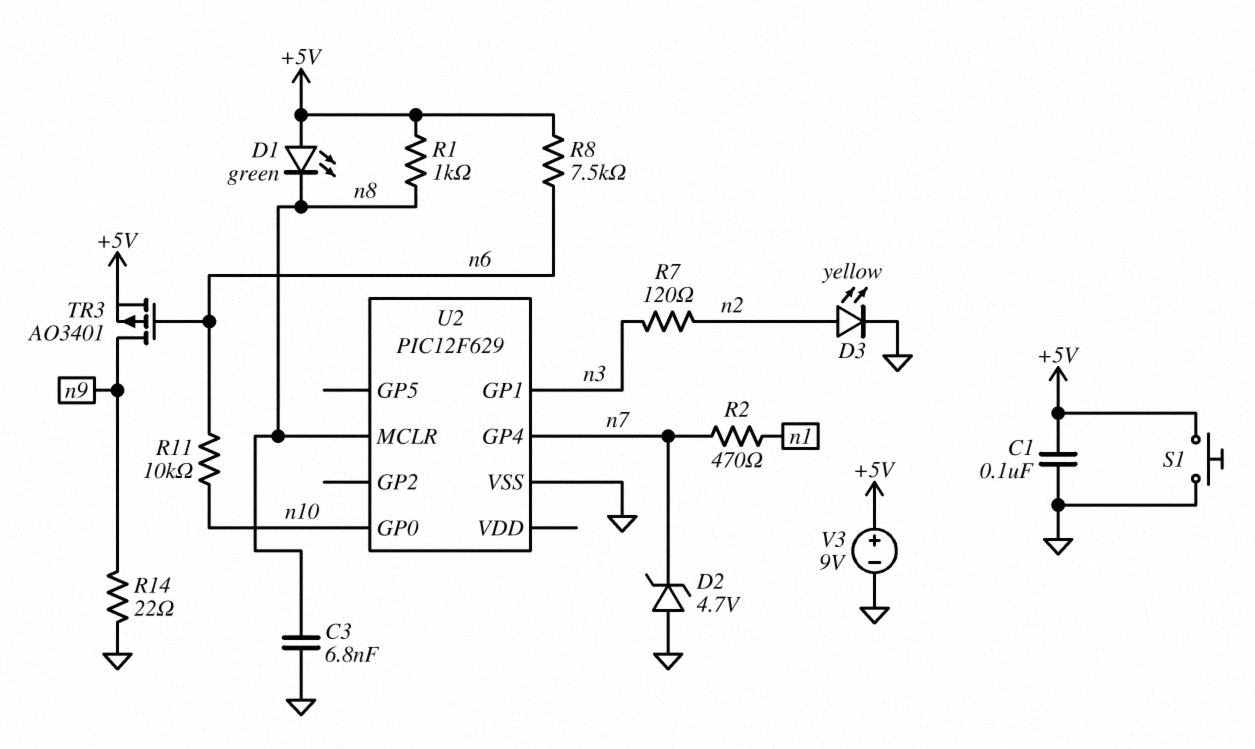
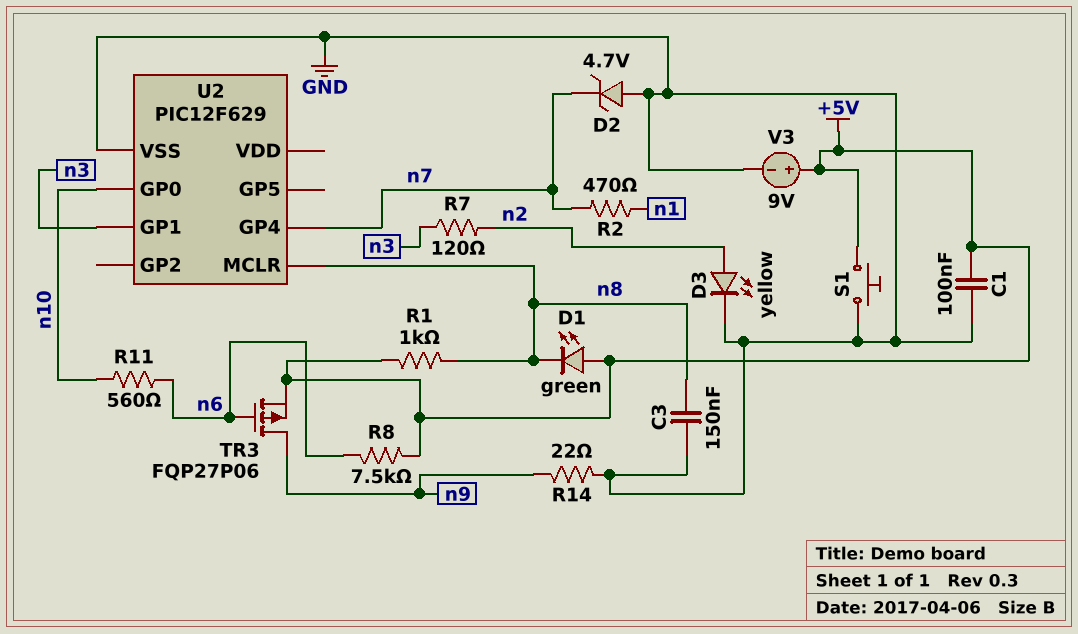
C3: 6.8nF (GND, n8) -> 150nF (GND, n8)
R11: 10k (n6, n10) -> 560 (n6, n10)
TR3: PMOS AO3401 (G n6, D n9, S +5V) -> PMOS FQP27P06 (G n6, D n9, S +5V)

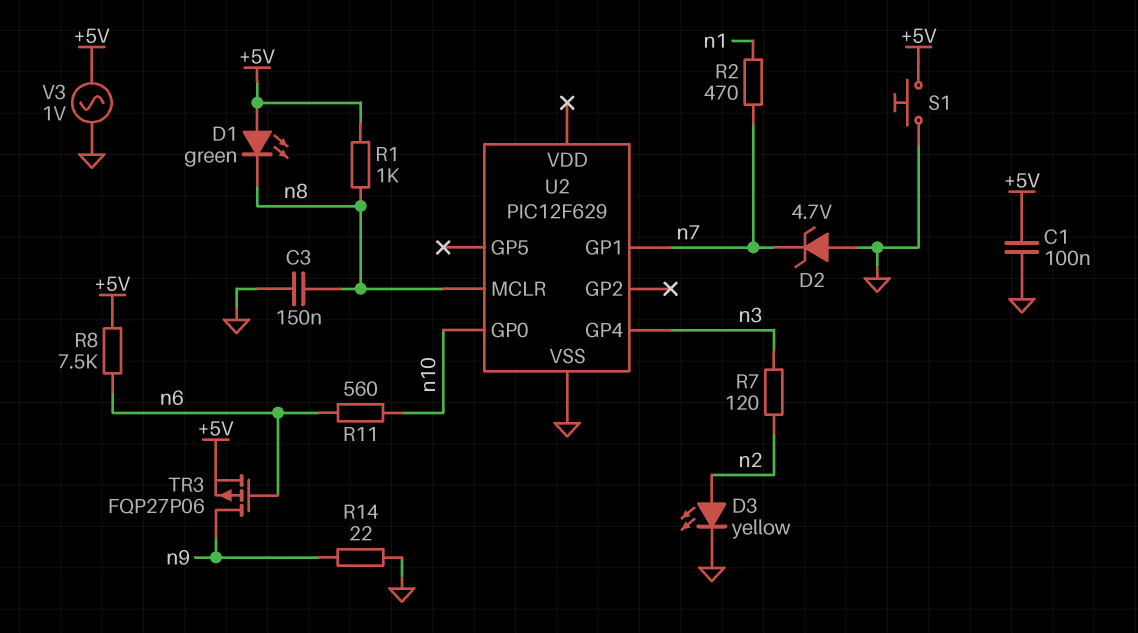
U2 pin GP1: n3 -> n7
U2 pin GP4: n7 -> n3
V3: 9V (plus +5V, minus GND) -> AC 1V (+5V, GND)

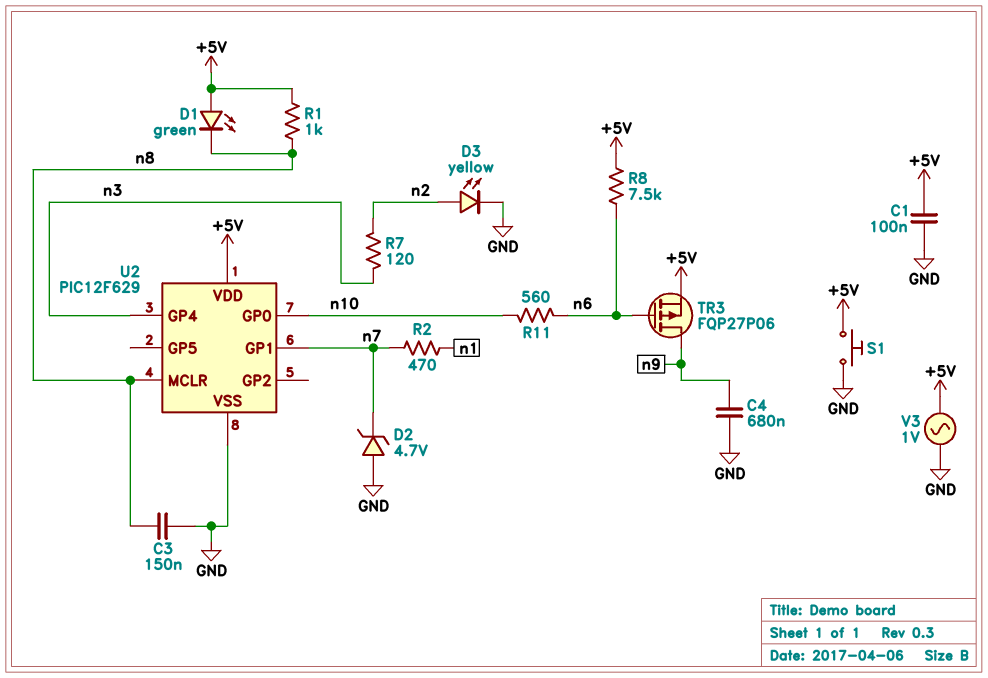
C4: none -> 680nF (GND, n9)
R14: 22 (GND, n9) -> none
U2 pin VDD: none -> +5V

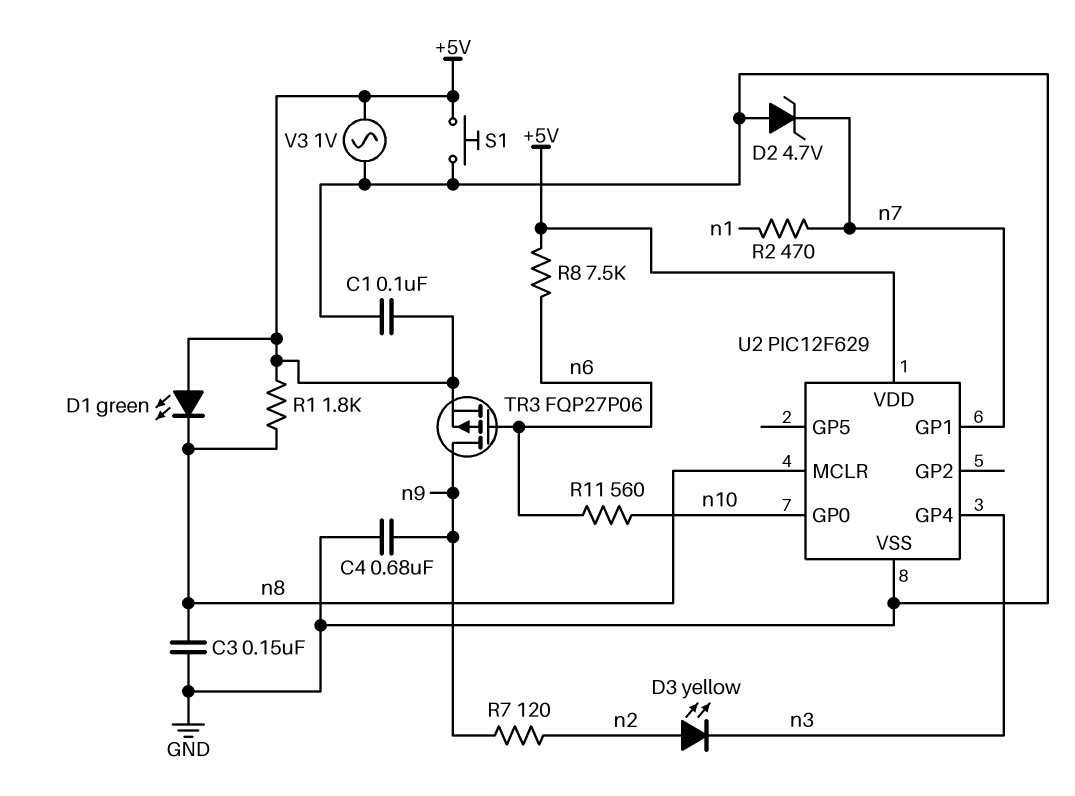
D3: LED yellow (A n2, K GND) -> LED yellow (A n2, K n3)
R1: 1k (+5V, n8) -> 1.8k (+5V, n8)
R7: 120 (n2, n3) -> 120 (n2, n9)

